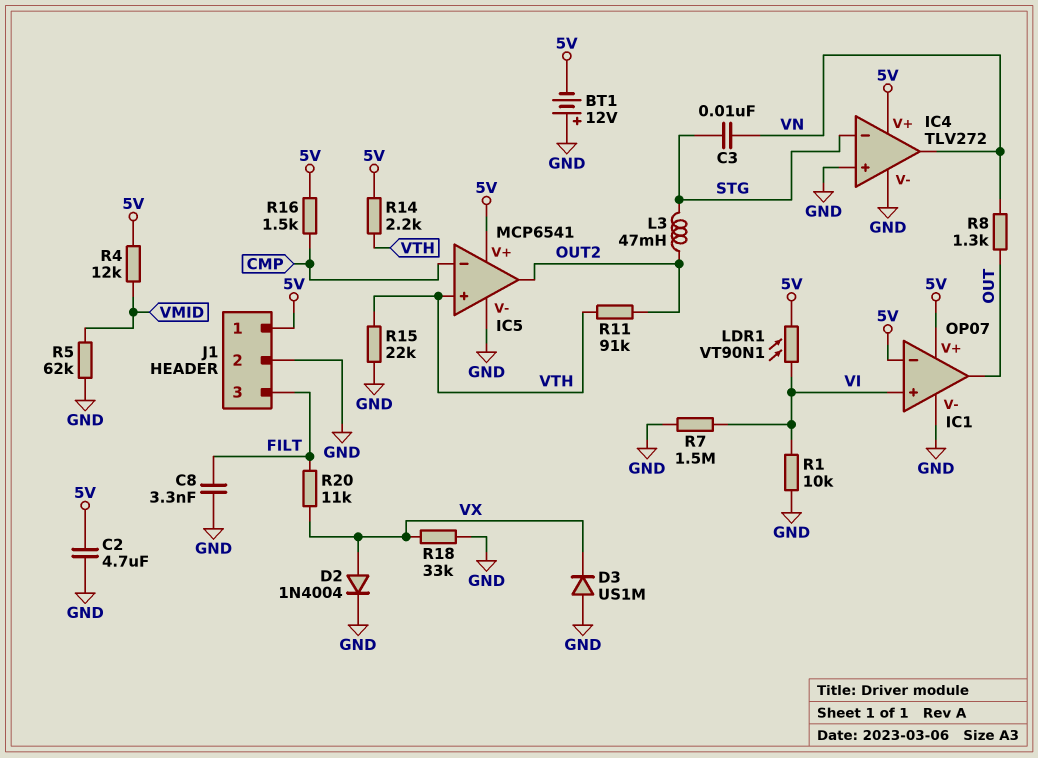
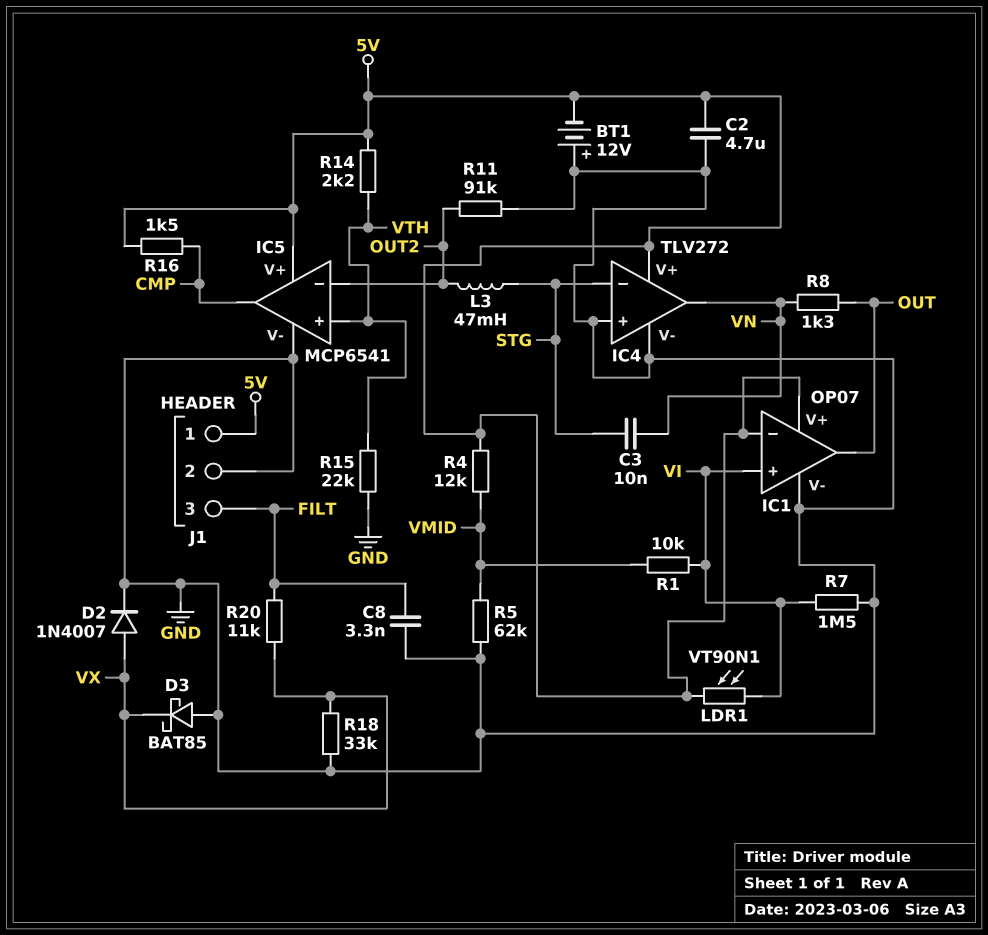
D2: diode 1N4004 (A VX, K GND) -> diode 1N4007 (A VX, K GND)
D3: diode US1M (A GND, K VX) -> schottky BAT85 (A GND, K VX)
IC5 pin in-: CMP -> OUT2
IC5 pin out: OUT2 -> CMP
R1: 10k (GND, VI) -> 10k (VI, VMID)
R11: 91k (OUT2, VTH) -> 91k (GND, OUT2)

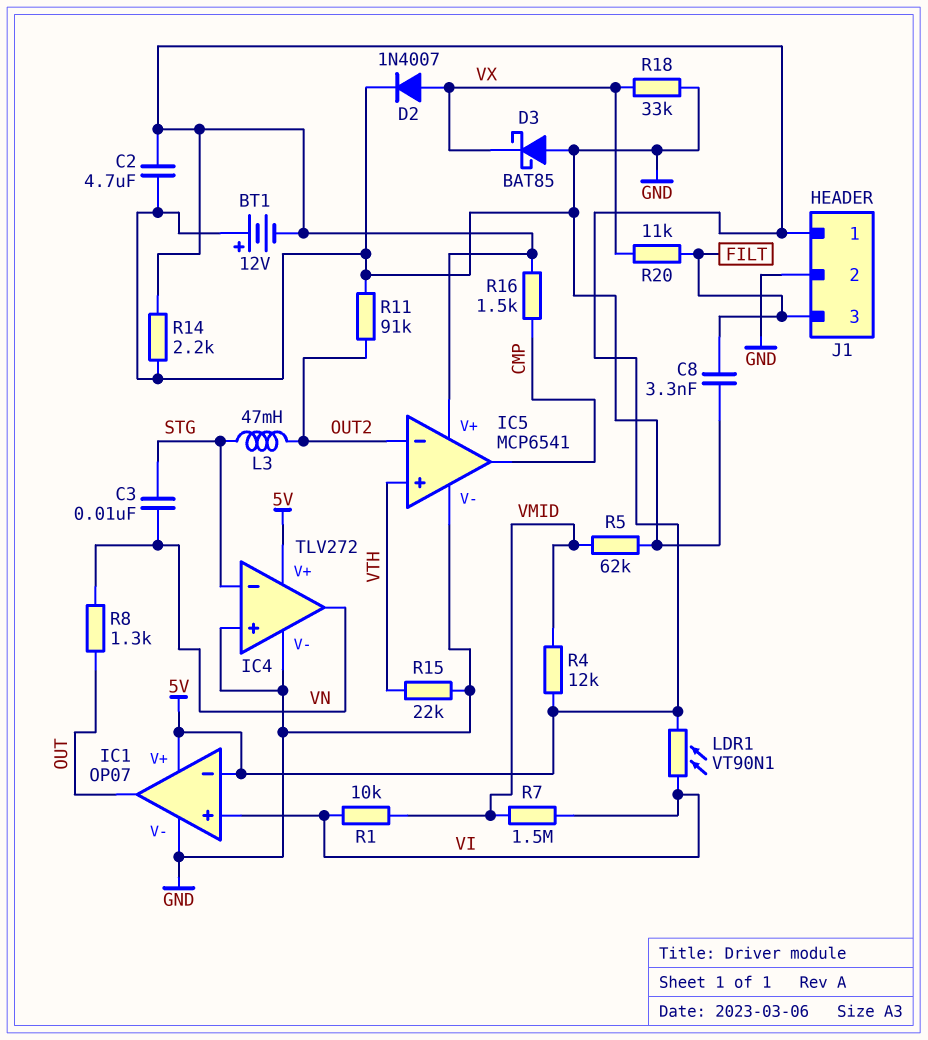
R7: 1.5M (GND, VI) -> 1.5M (VI, VMID)
R14: 2.2k (5V, VTH) -> 2.2k (5V, GND)

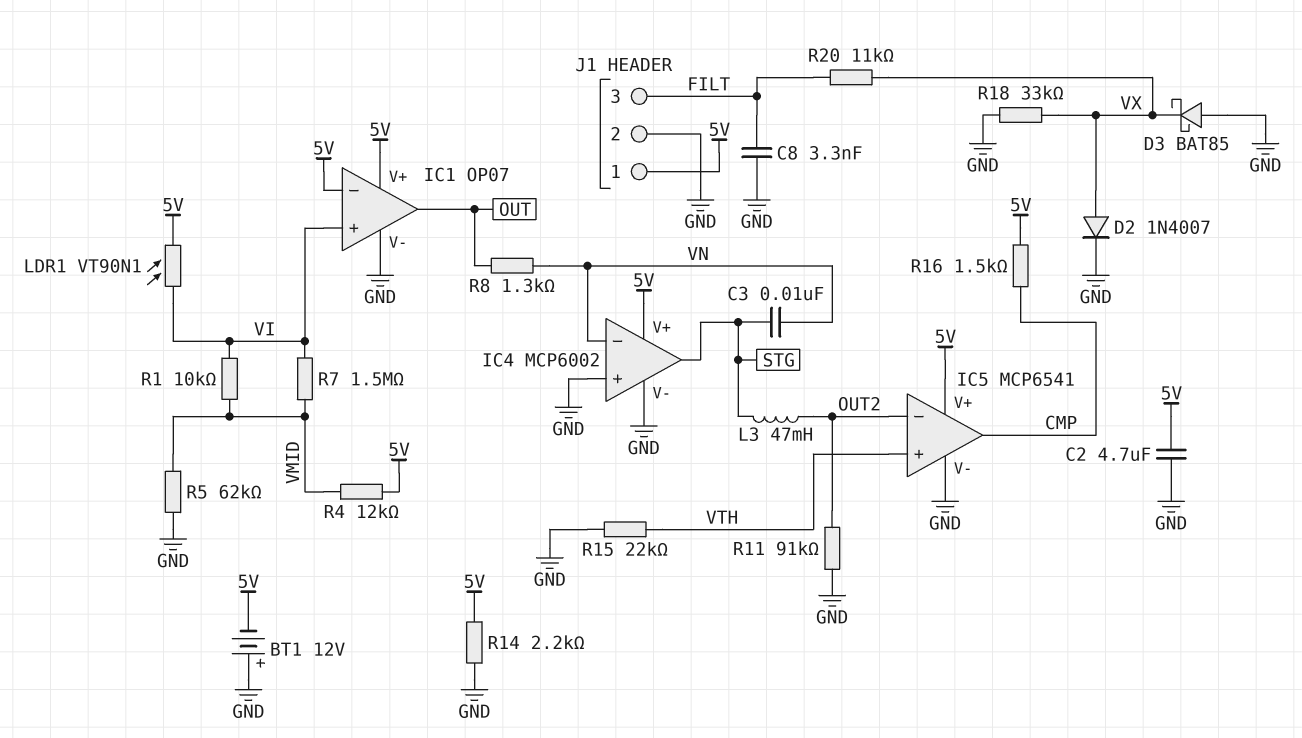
IC4: TLV272 -> MCP6002
IC4 pin in-: STG -> VN
IC4 pin out: VN -> STG

